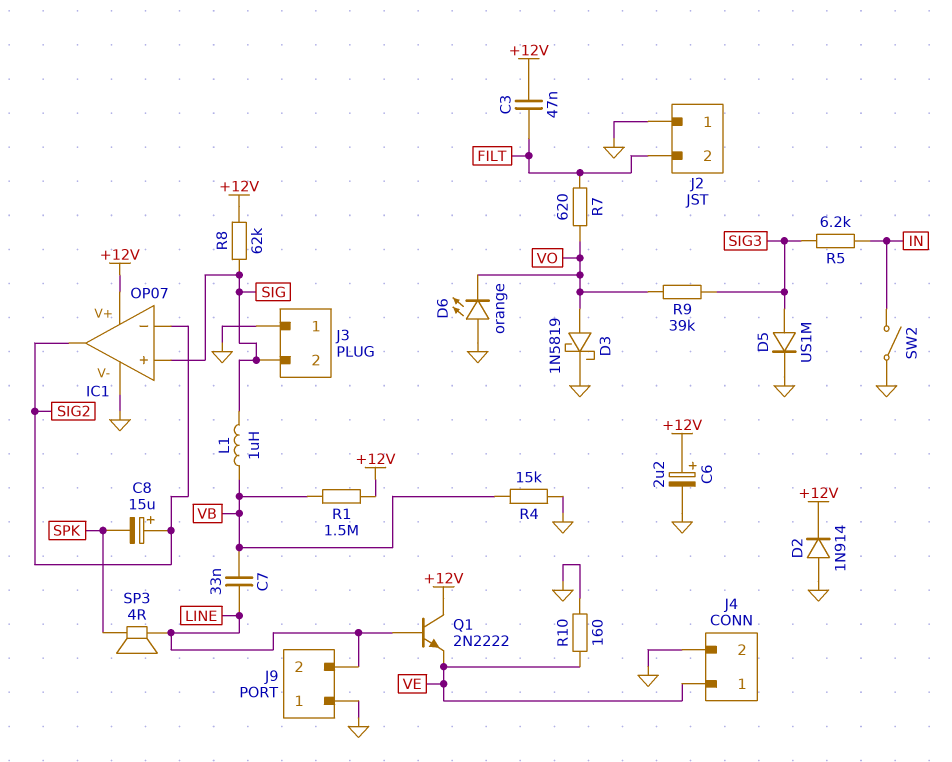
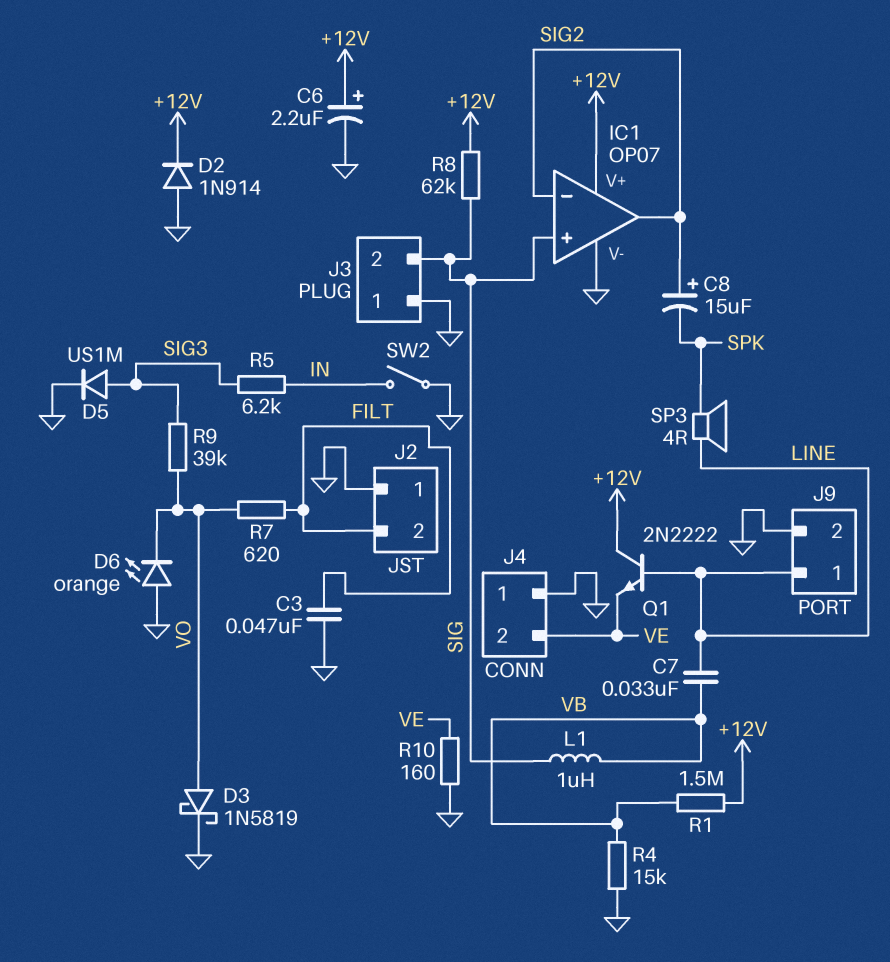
C3: 47nF (+12V, FILT) -> 47nF (FILT, GND)
J4 pin 1: VE -> GND
J4 pin 2: GND -> VE
J9 pin 1: GND -> LINE
J9 pin 2: LINE -> GND

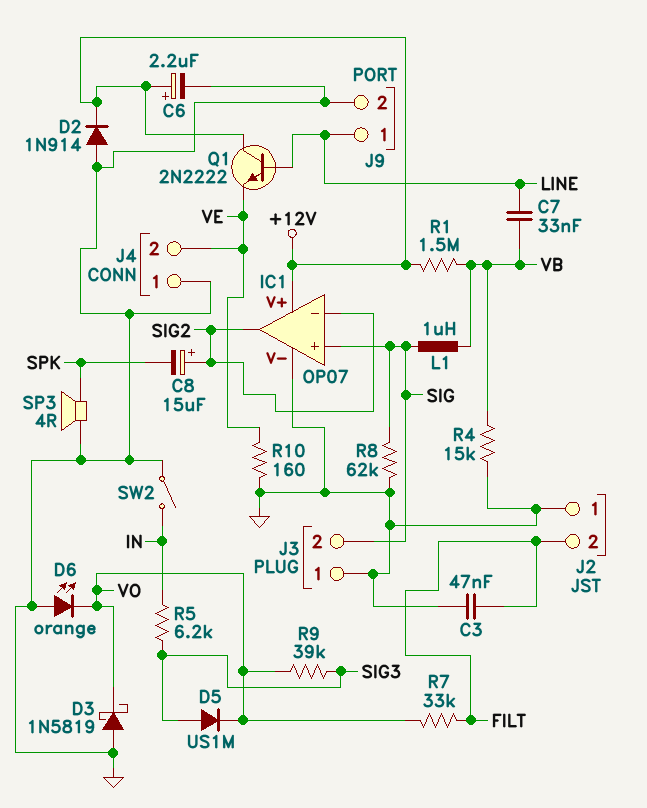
D3: schottky 1N5819 (A VO, K GND) -> schottky 1N5819 (A GND, K VO)
D5: diode US1M (A SIG3, K GND) -> diode US1M (A SIG3, K VO)
R7: 620 (FILT, VO) -> 33k (FILT, VO)
R8: 62k (+12V, SIG) -> 62k (GND, SIG)
SP3: speaker 4R (LINE, SPK) -> speaker 4R (GND, SPK)

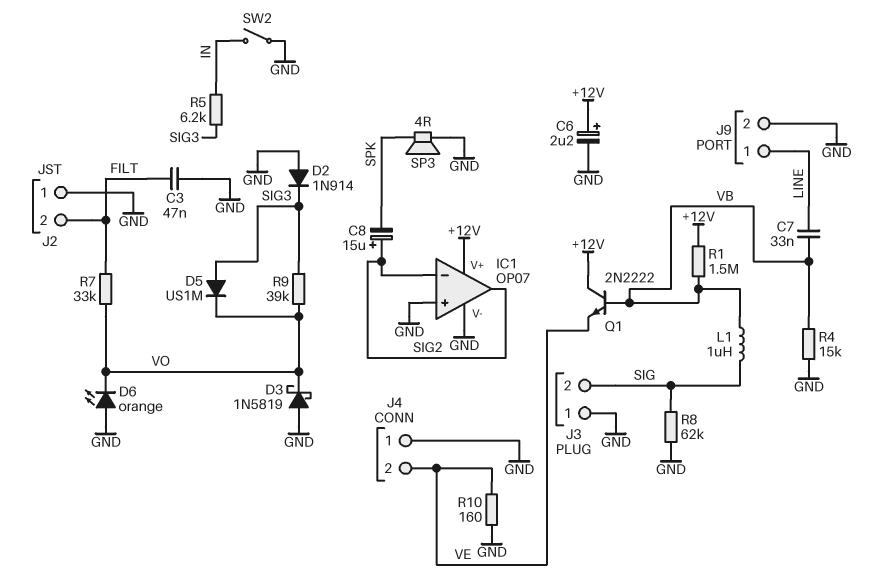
D2: diode 1N914 (A GND, K +12V) -> diode 1N914 (A GND, K SIG3)
IC1 pin in+: SIG -> GND
Q1: NPN 2N2222 (B LINE, C +12V, E VE) -> NPN 2N2222 (B VB, C +12V, E VE)

